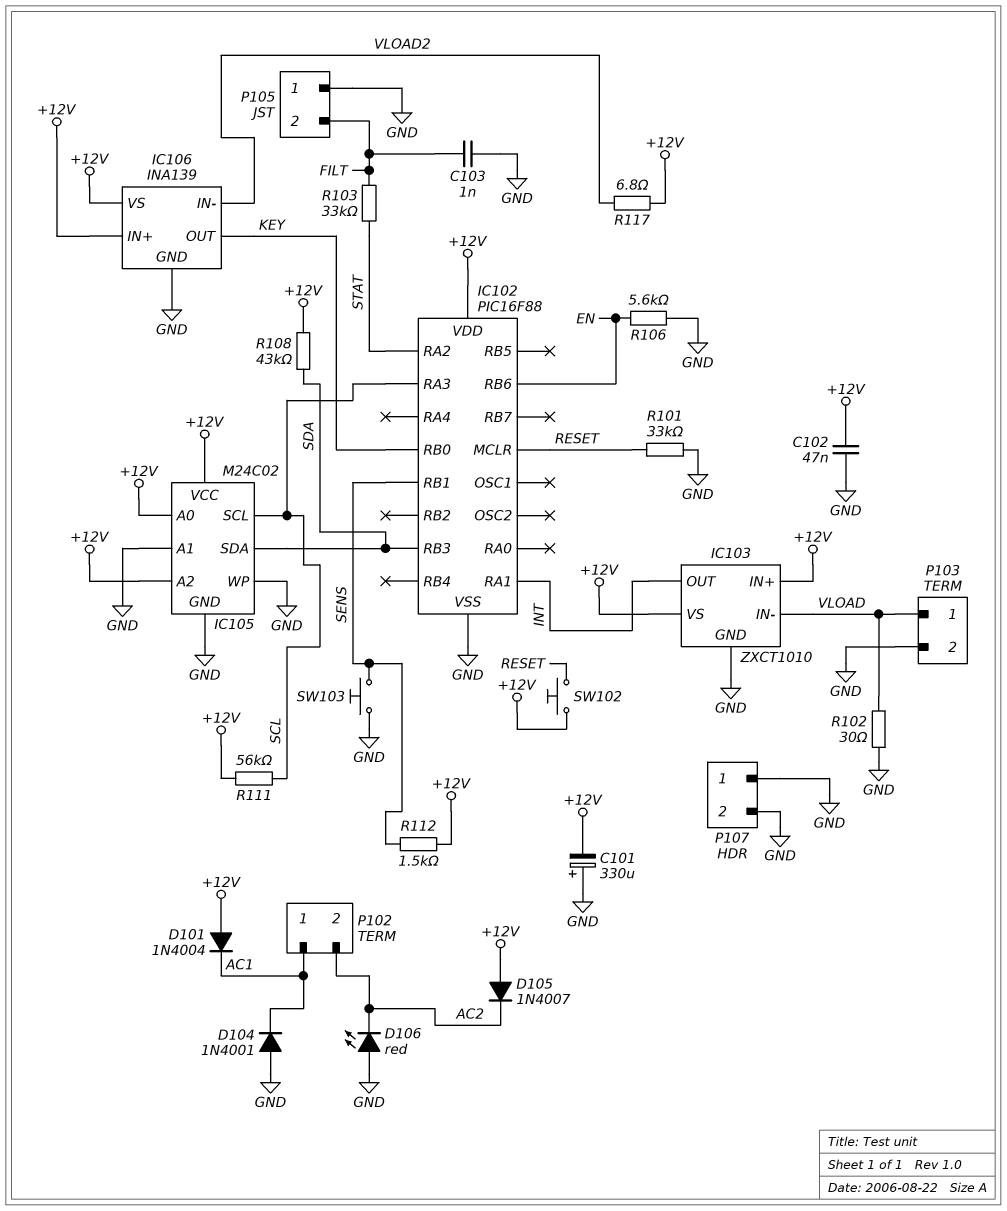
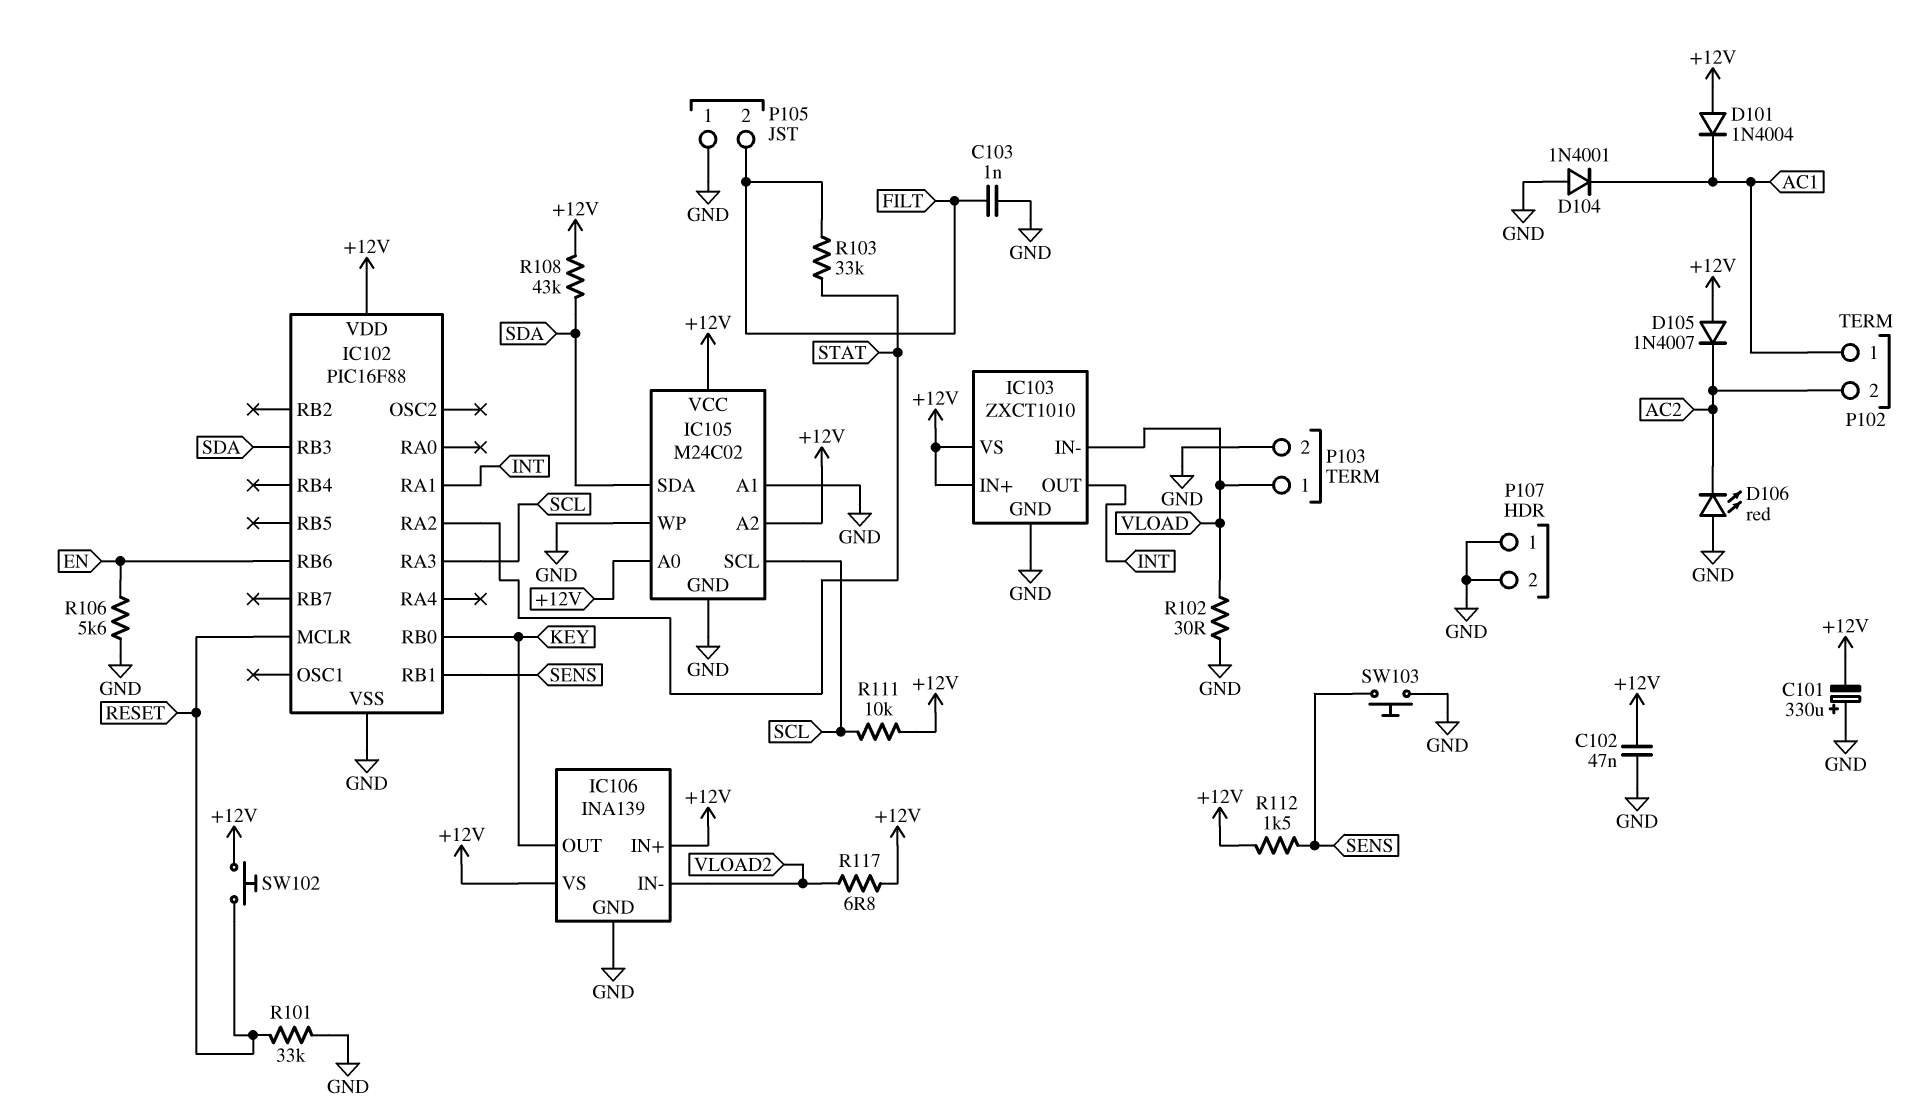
R111: 56k (+12V, SCL) -> 10k (+12V, SCL)

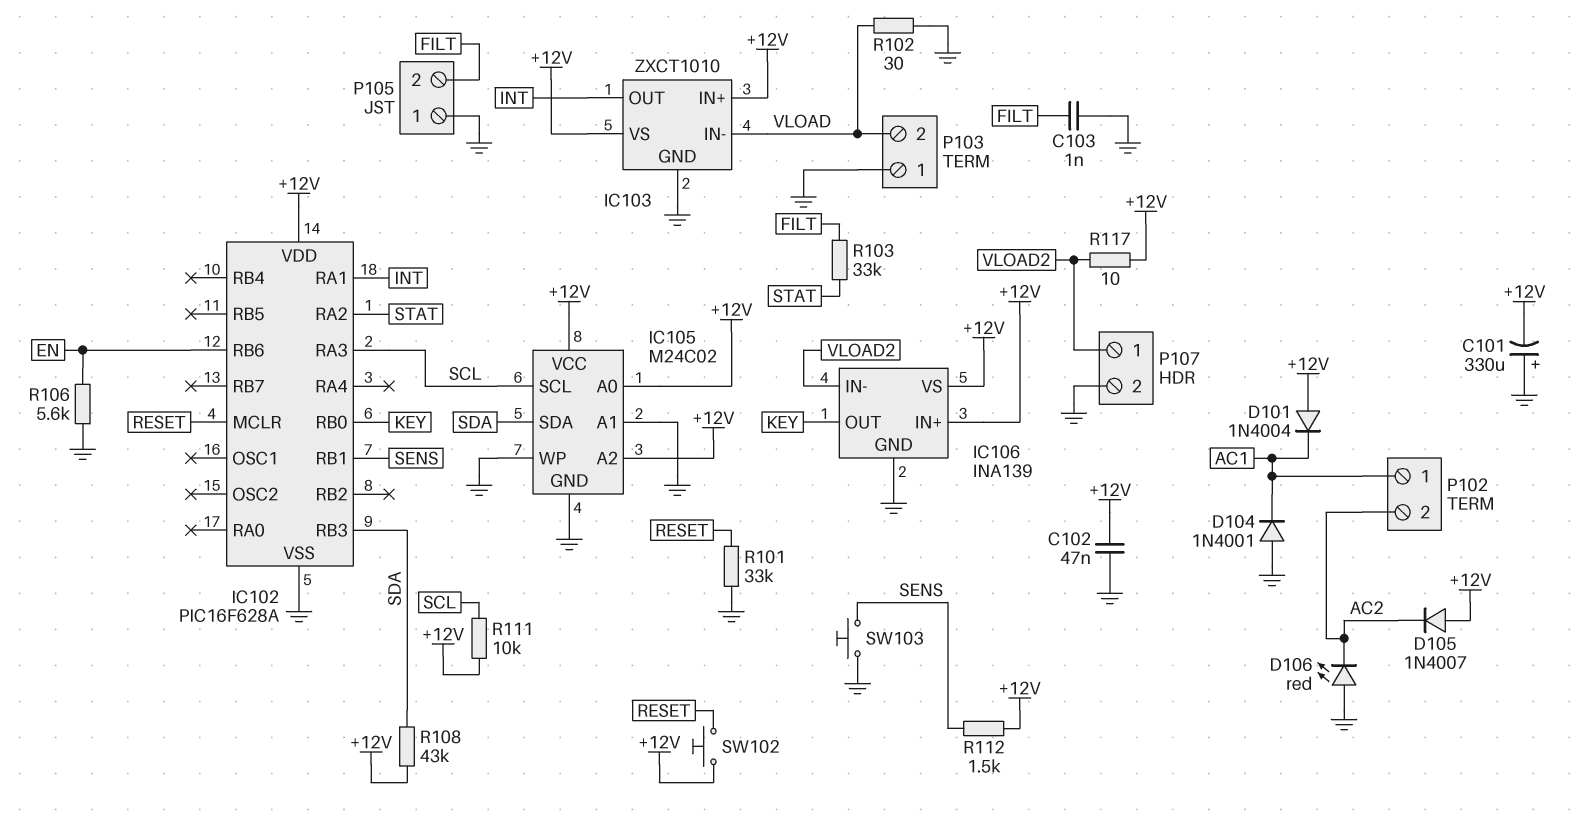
IC102: PIC16F88 -> PIC16F628A
P103 pin 1: VLOAD -> GND
P103 pin 2: GND -> VLOAD
P107 pin 1: GND -> VLOAD2
R117: 6.8 (+12V, VLOAD2) -> 10 (+12V, VLOAD2)

